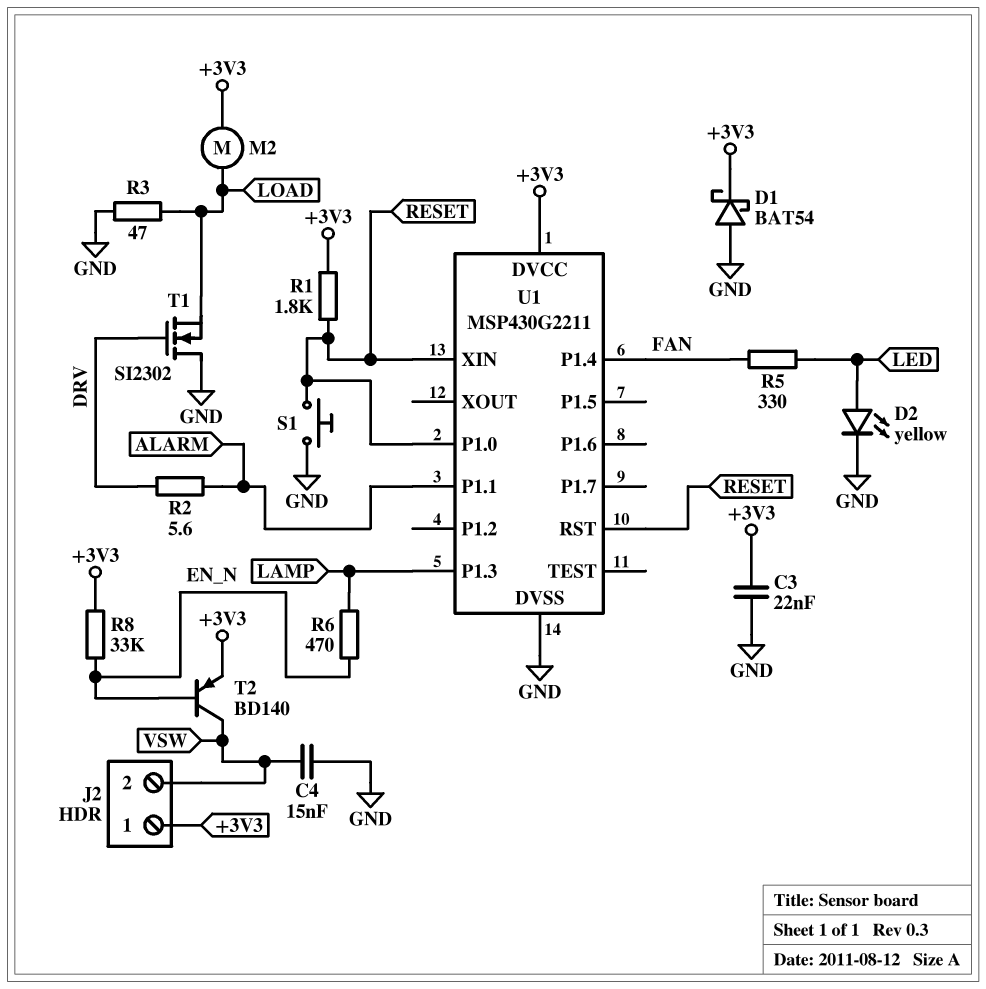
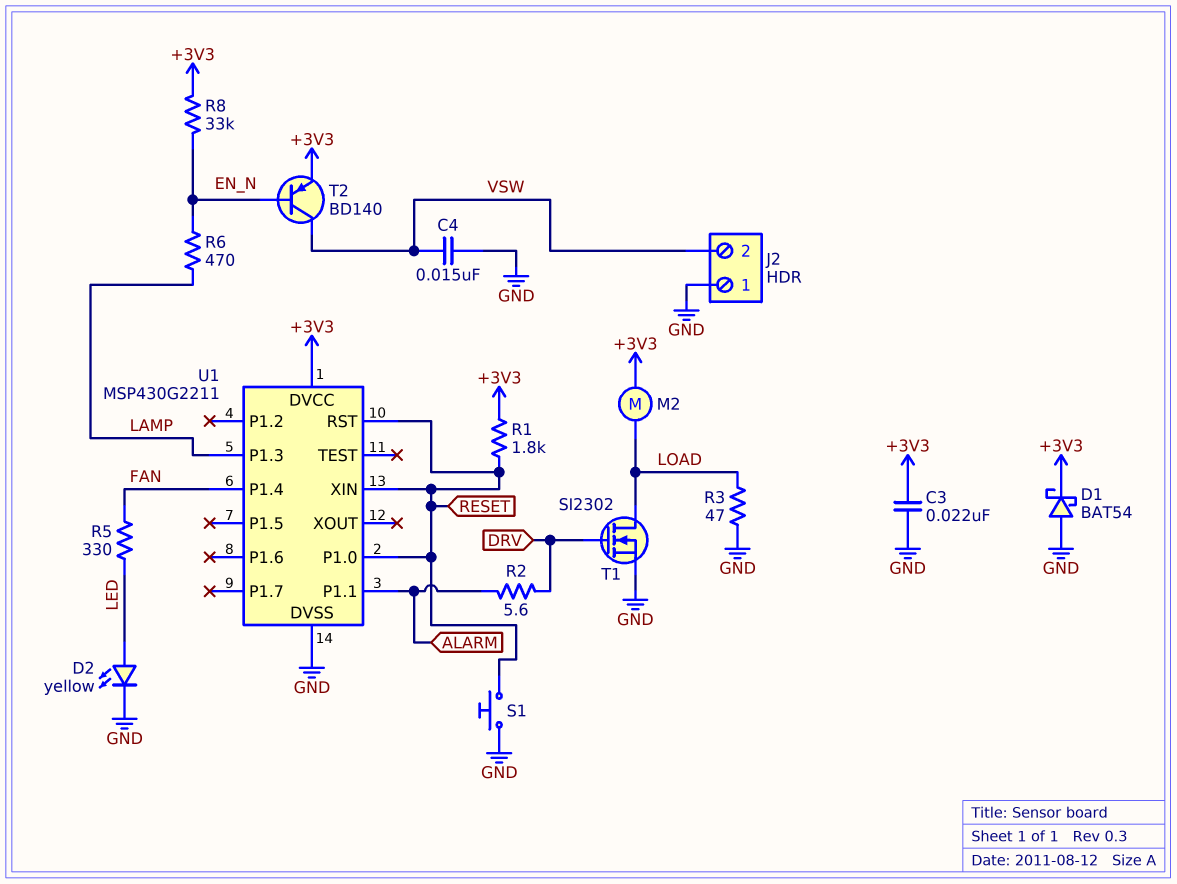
J2 pin 1: +3V3 -> GND
T1: NMOS SI2302 (G DRV, D GND, S LOAD) -> NMOS SI2302 (G DRV, D LOAD, S GND)

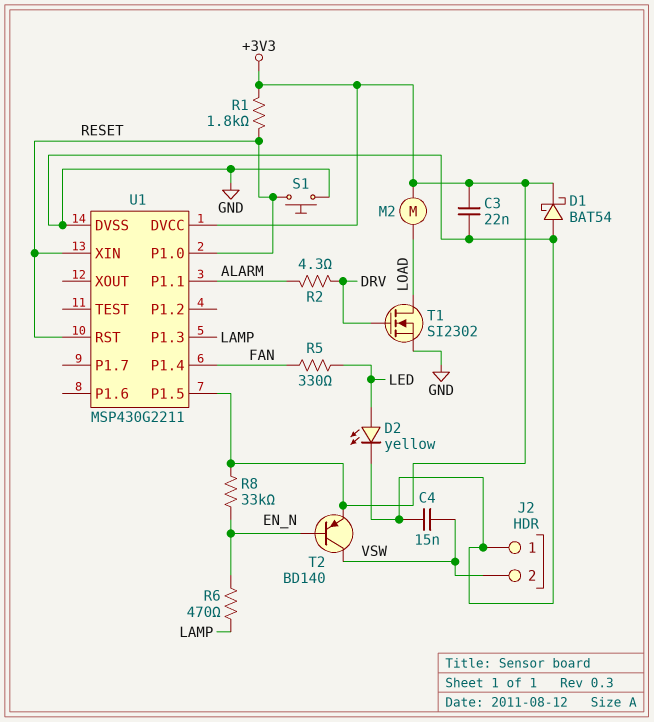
R2: 5.6 (ALARM, DRV) -> 4.3 (ALARM, DRV)
R3: 47 (GND, LOAD) -> none
U1 pin P1.5: none -> +3V3

